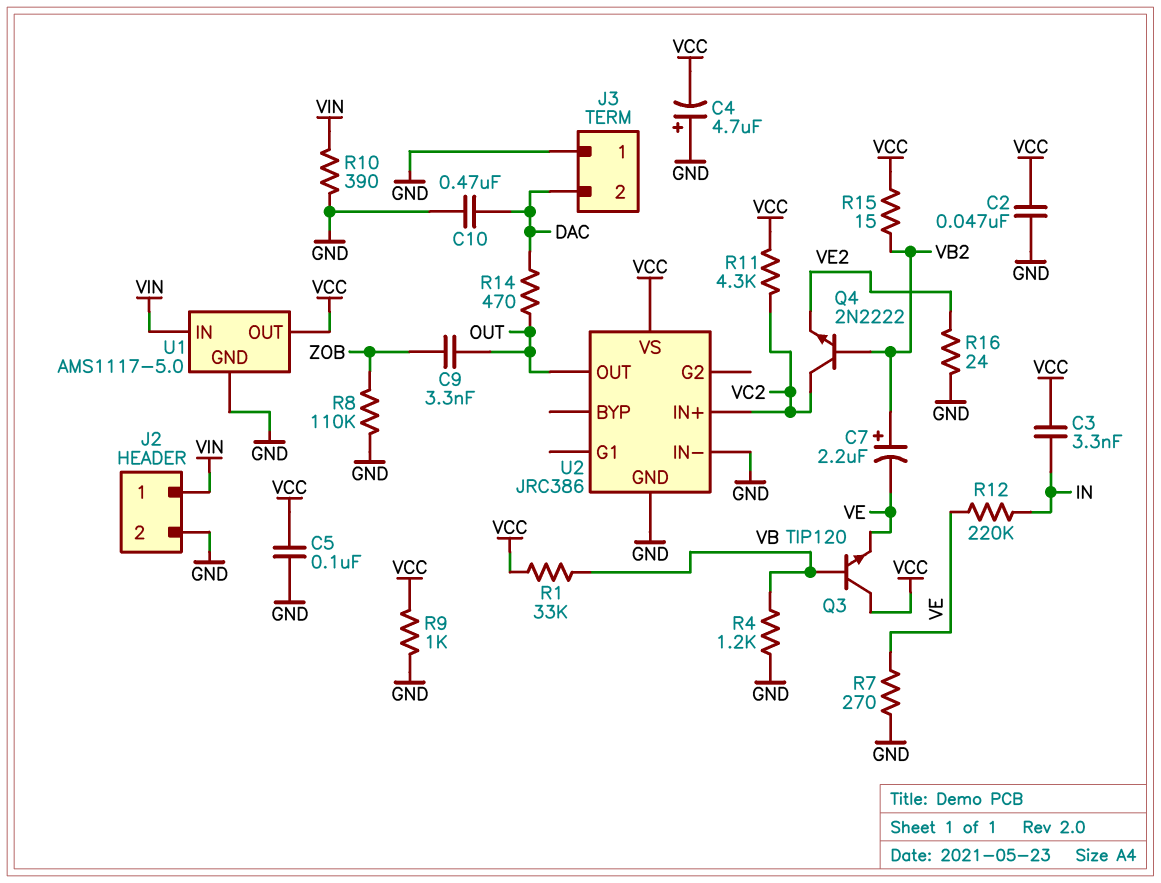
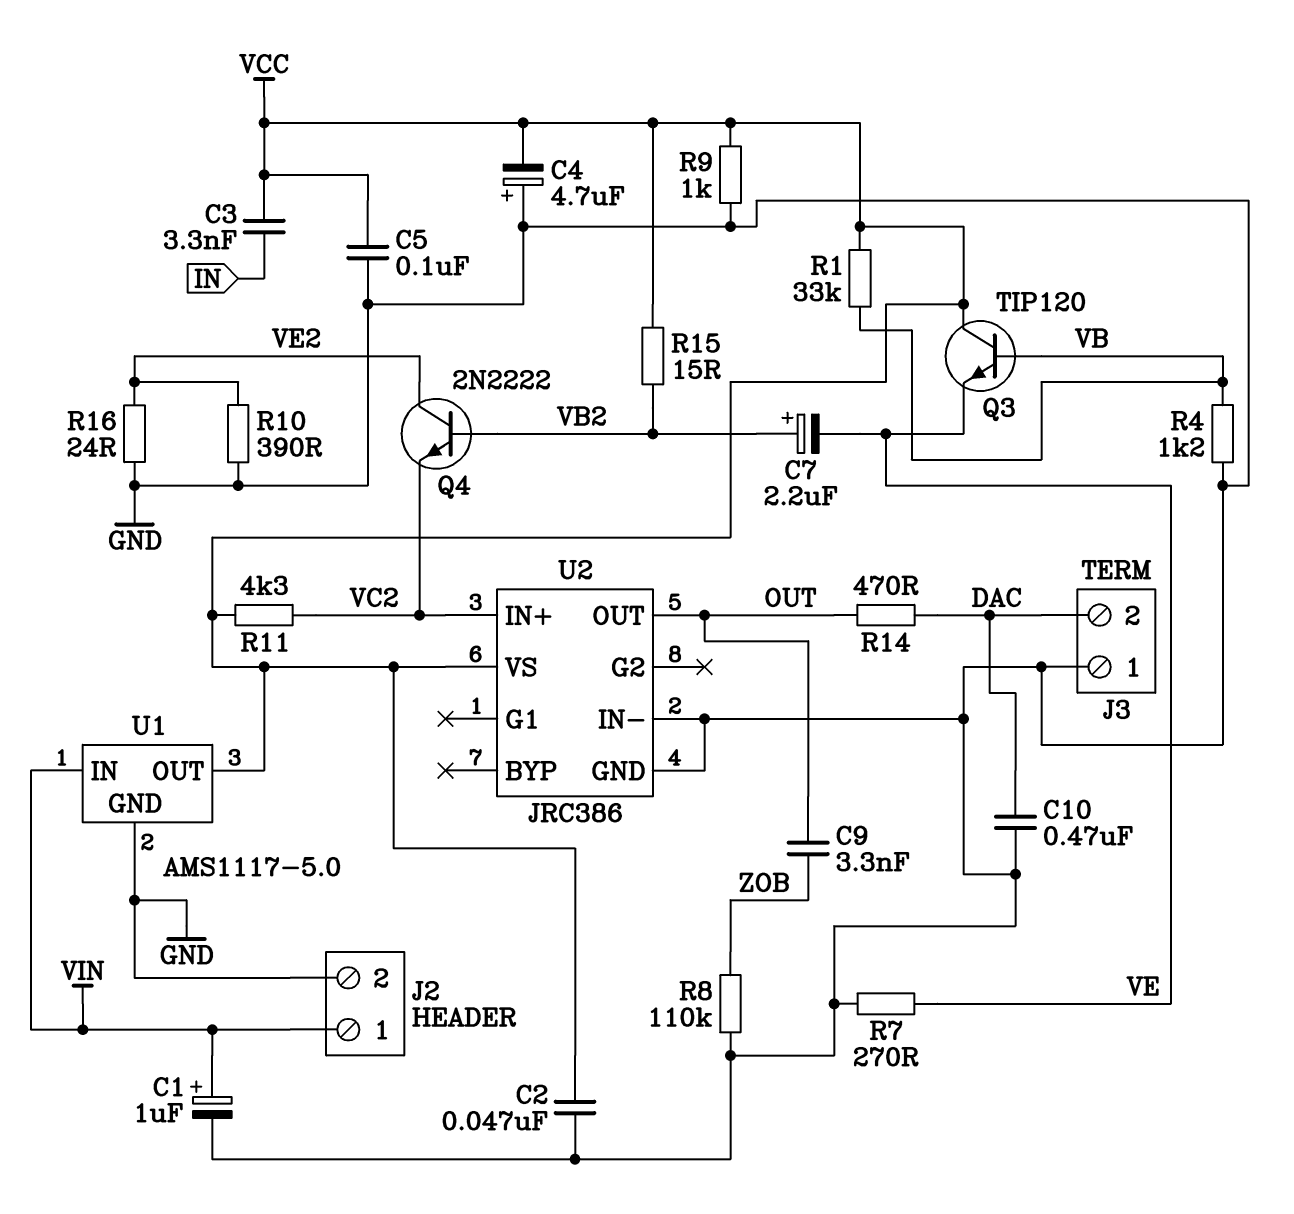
C1: none -> 1uF (plus VIN, minus GND)
Q4: NPN 2N2222 (B VB2, C VC2, E VE2) -> NPN 2N2222 (B VB2, C VE2, E VC2)
R10: 390 (GND, VIN) -> 390 (GND, VE2)
R12: 220k (IN, VE) -> none

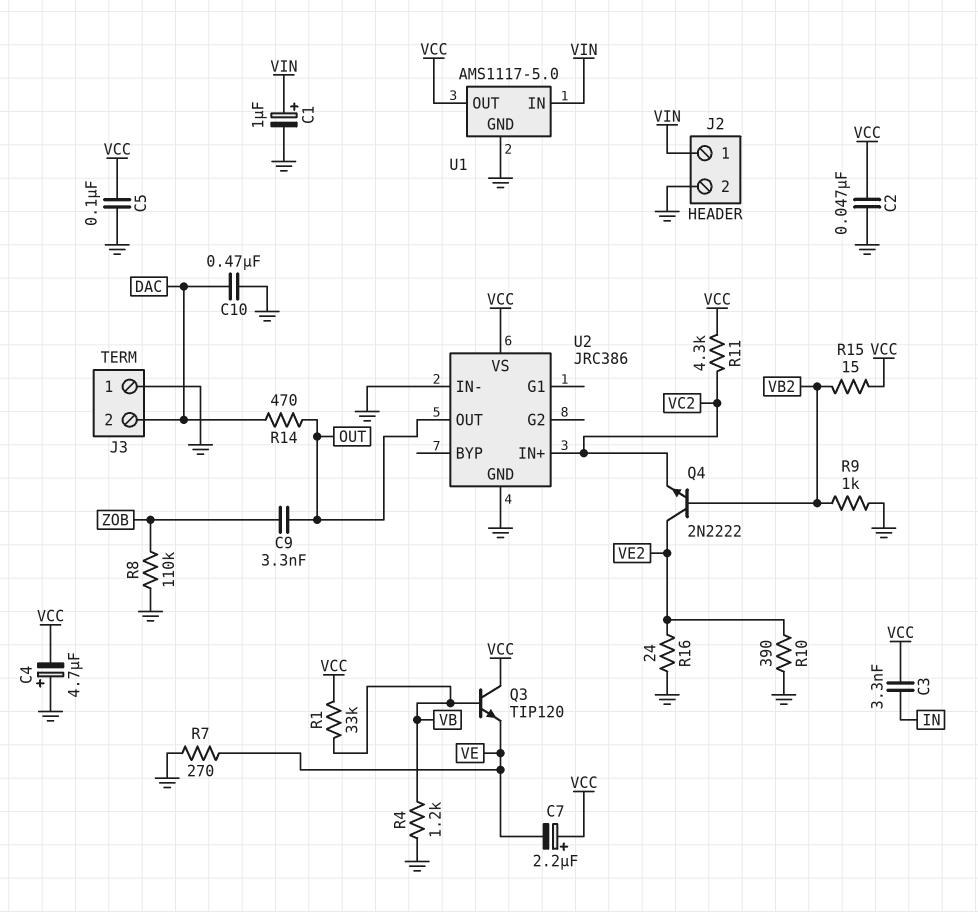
C7: 2.2uF (plus VB2, minus VE) -> 2.2uF (plus VCC, minus VE)
R9: 1k (GND, VCC) -> 1k (GND, VB2)

